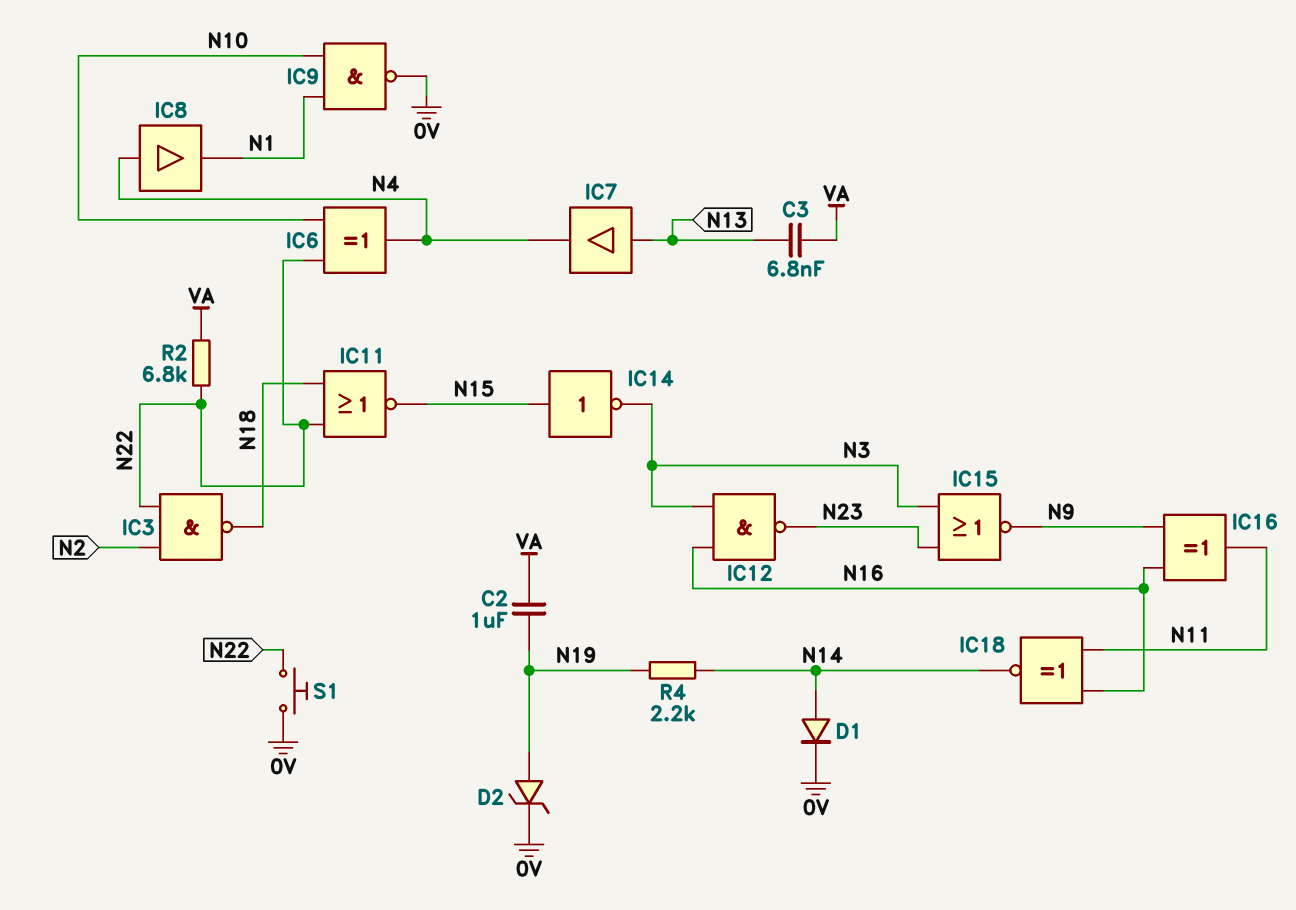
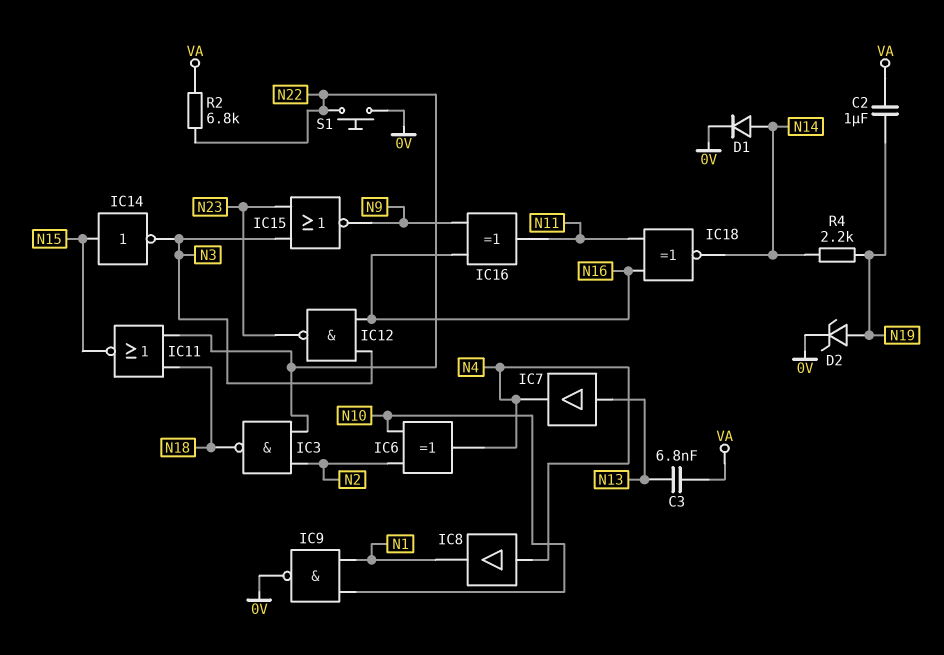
IC6: XOR (in N10, in N22, out N4) -> XOR (in N2, in N10, out N4)

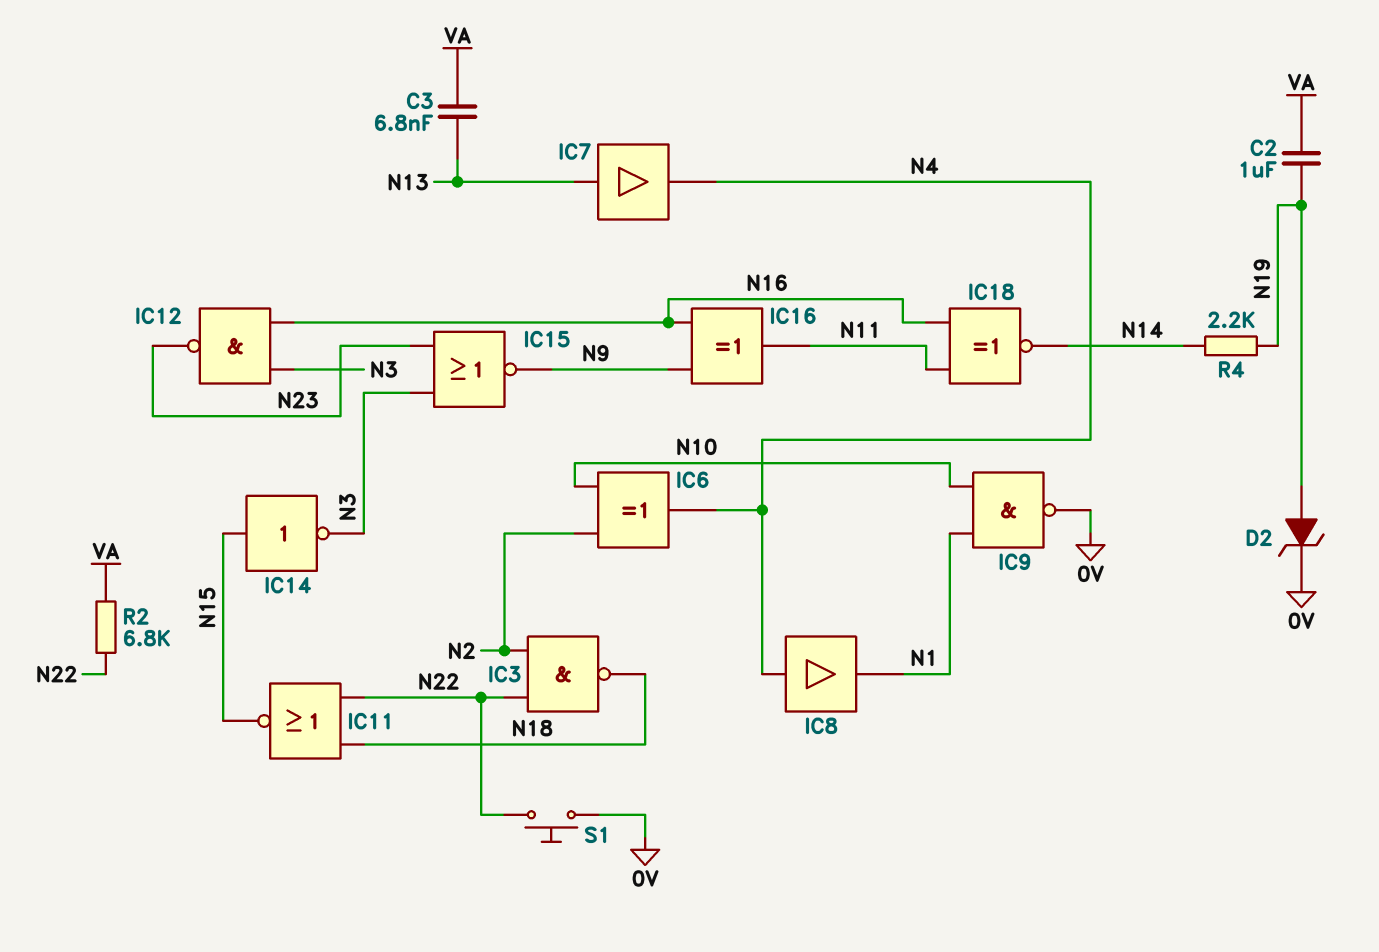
D1: diode (A N14, K 0V) -> none

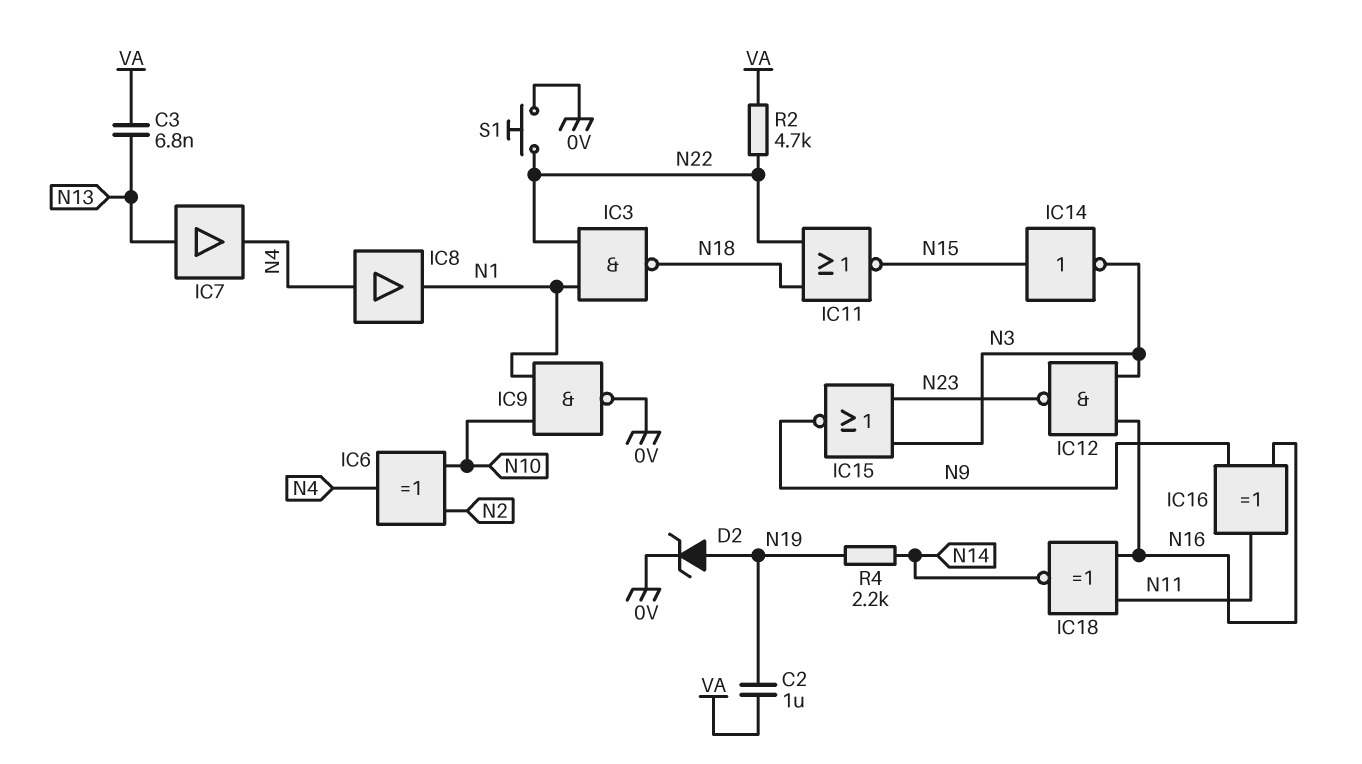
IC3: NAND (in N2, in N22, out N18) -> NAND (in N1, in N22, out N18)
R2: 6.8k (N22, VA) -> 4.7k (N22, VA)

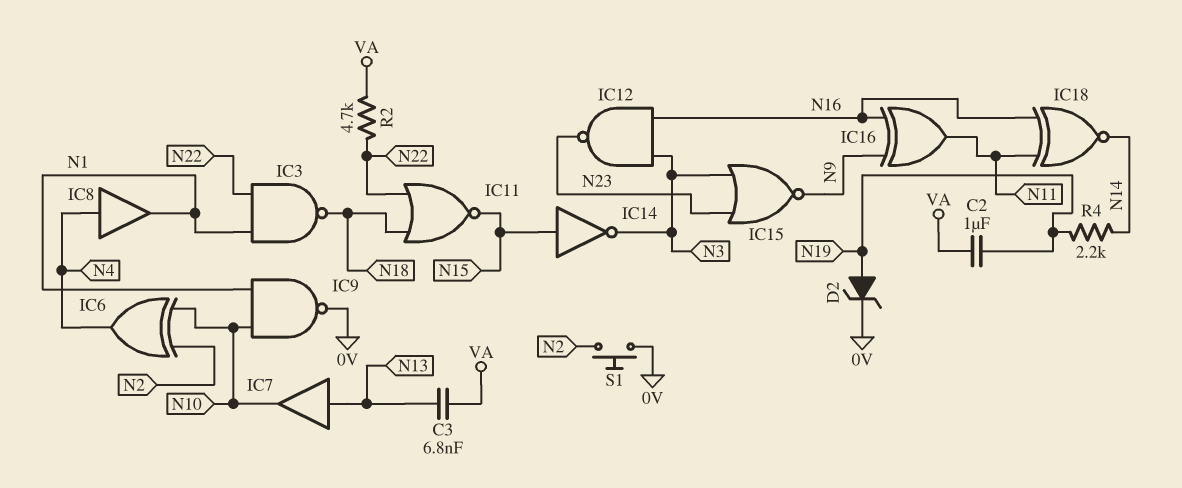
IC7: buffer (in N13, out N4) -> buffer (in N13, out N10)
S1: button (0V, N22) -> button (0V, N2)

